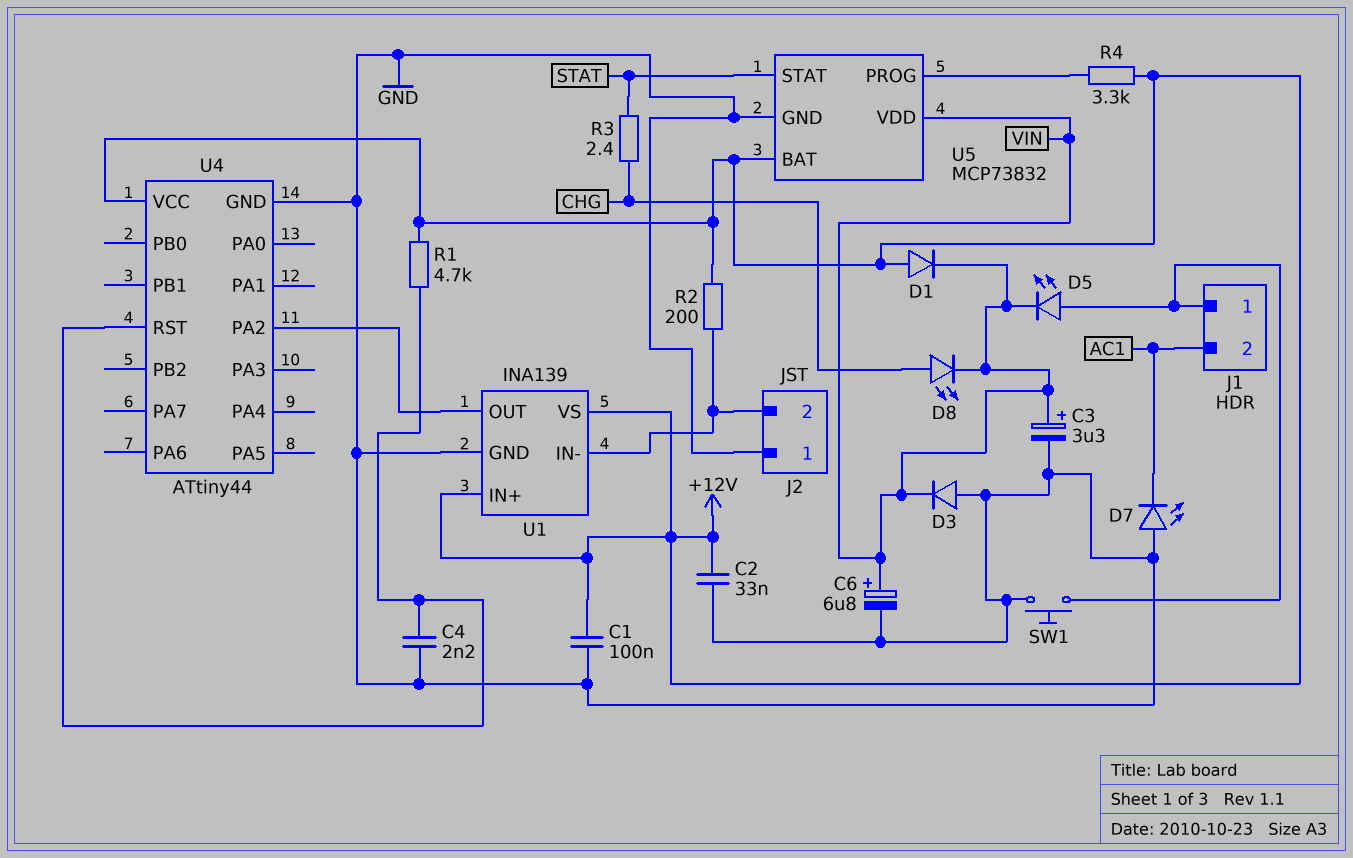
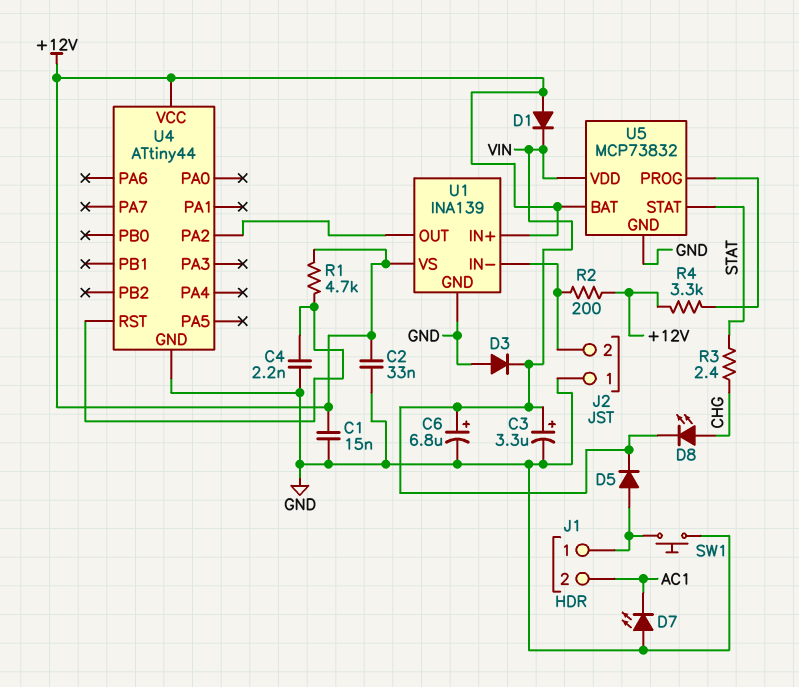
C1: 100nF (+12V, GND) -> 15nF (+12V, GND)
D5: LED (A J1/1, K VIN) -> diode (A J1/1, K VIN)

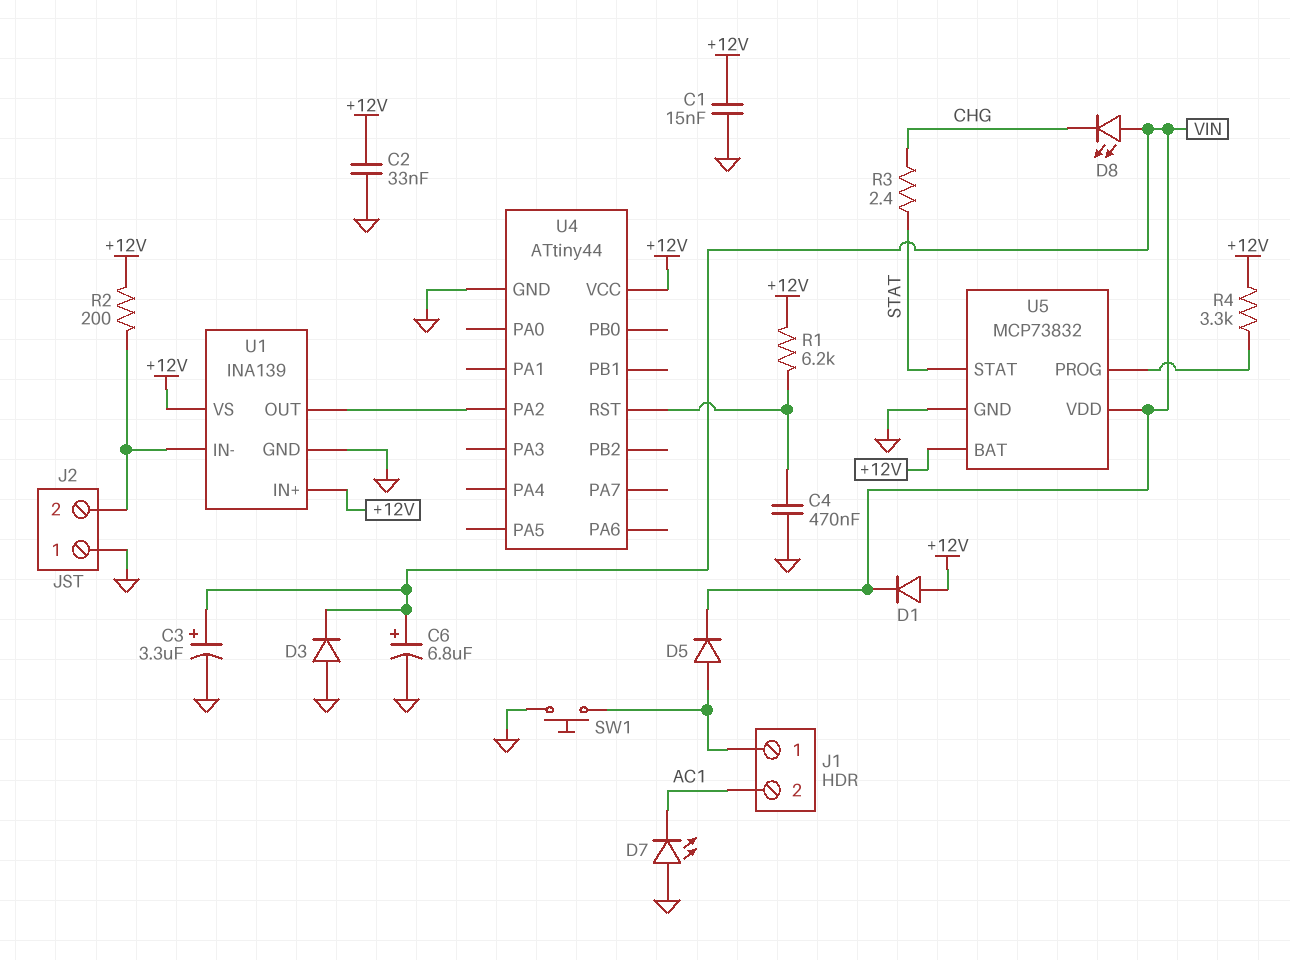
C4: 2.2nF (GND, U4/RST) -> 470nF (GND, U4/RST)
D8: LED (A CHG, K VIN) -> LED (A VIN, K CHG)
R1: 4.7k (+12V, U4/RST) -> 6.2k (+12V, U4/RST)

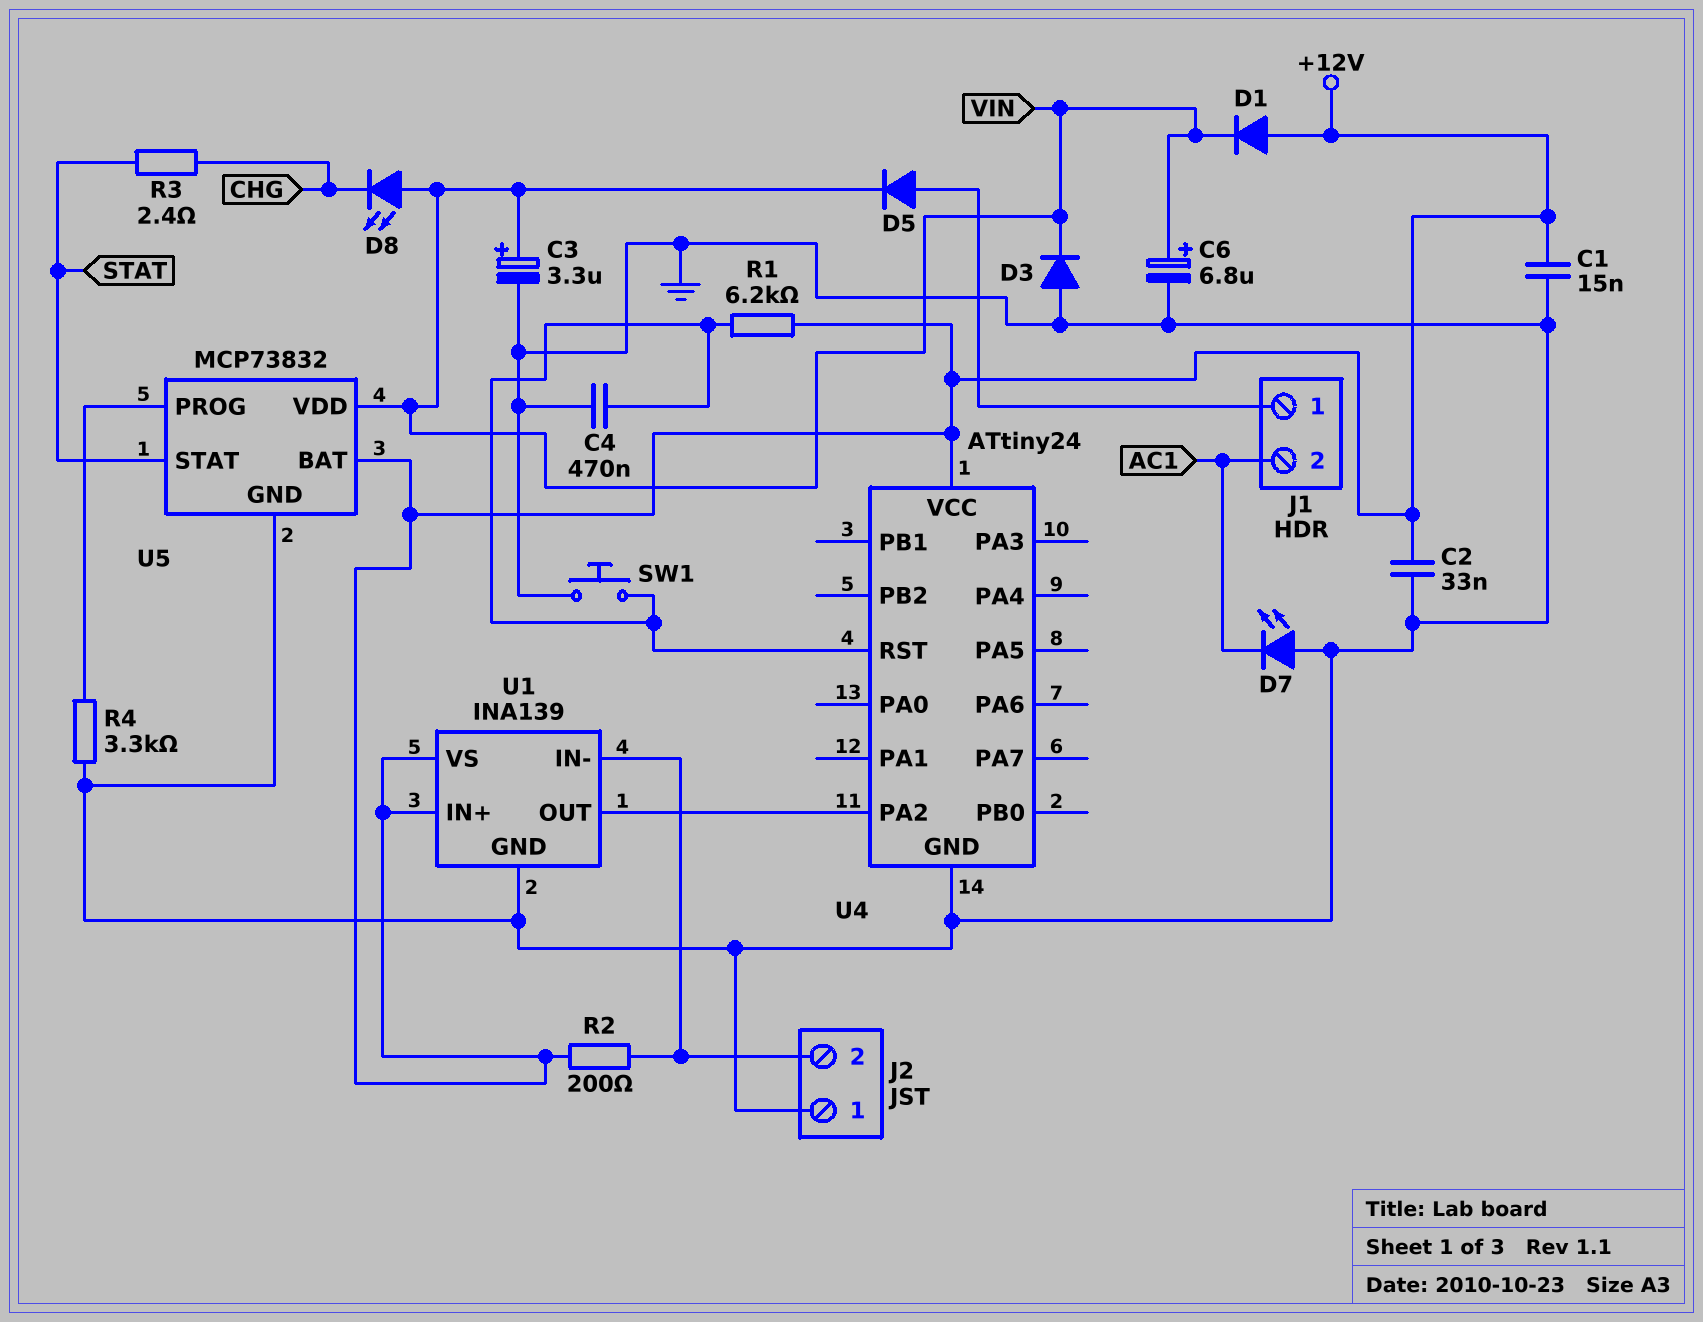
R4: 3.3k (+12V, U5/PROG) -> 3.3k (GND, U5/PROG)
SW1: button (GND, J1/1) -> button (GND, U4/RST)
U4: ATtiny44 -> ATtiny24

